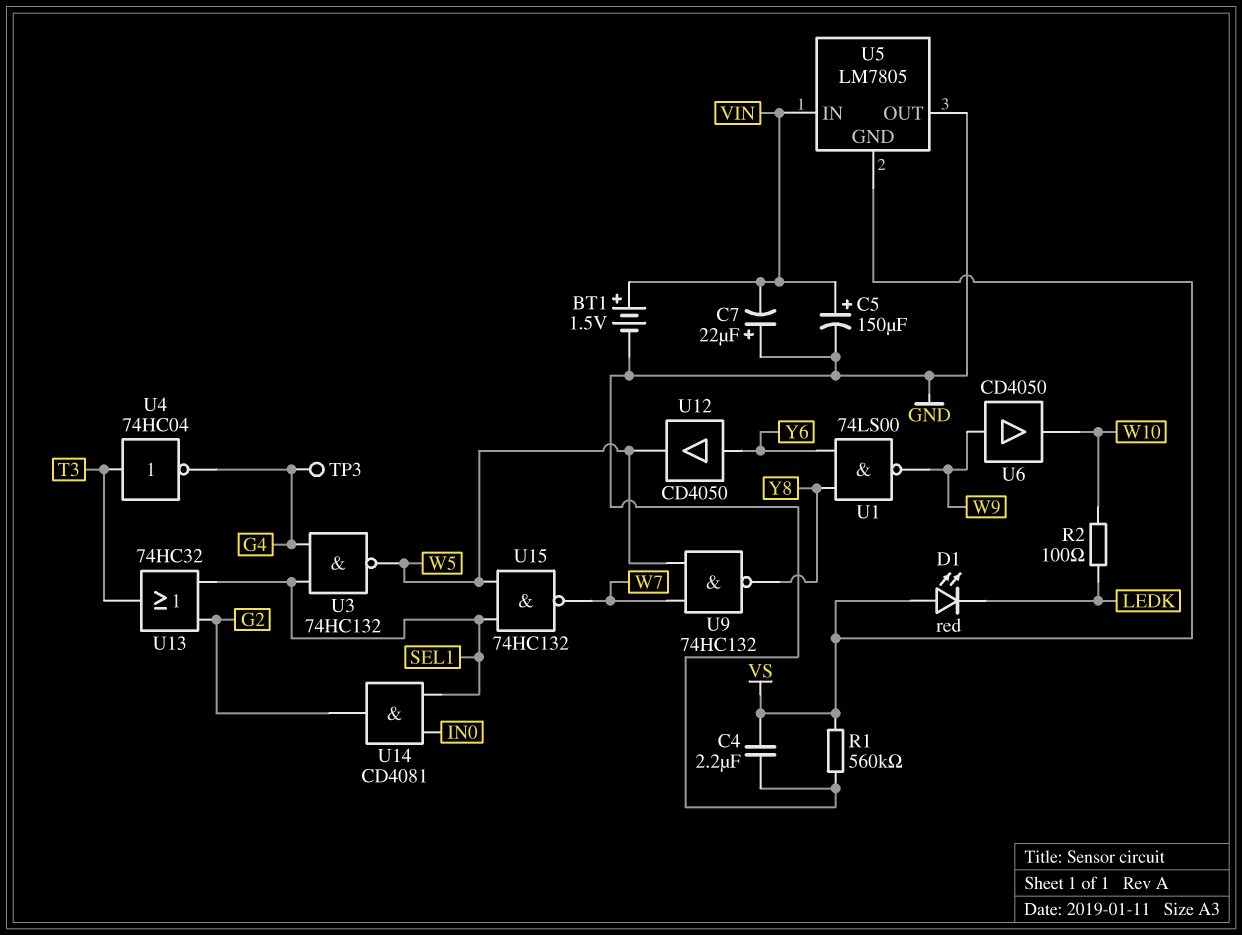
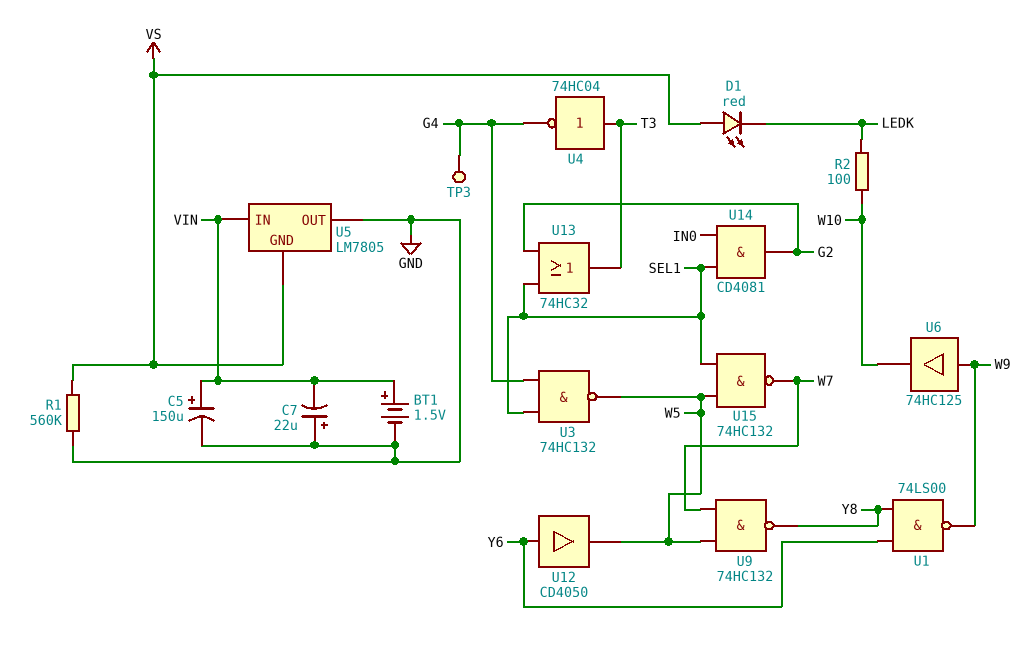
C4: 2.2uF (GND, VS) -> none
U6: buffer CD4050 (in W9, out W10) -> buffer 74HC125 (in W9, out W10)

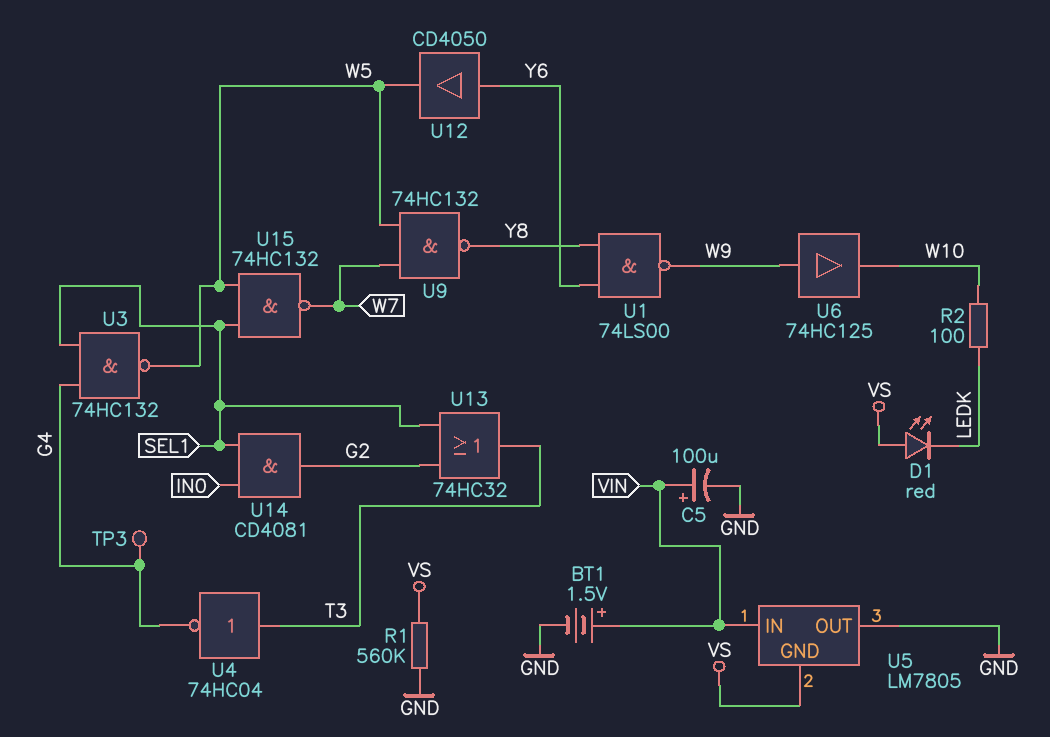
C5: 150uF (plus VIN, minus GND) -> 100uF (plus VIN, minus GND)
C7: 22uF (plus GND, minus VIN) -> none

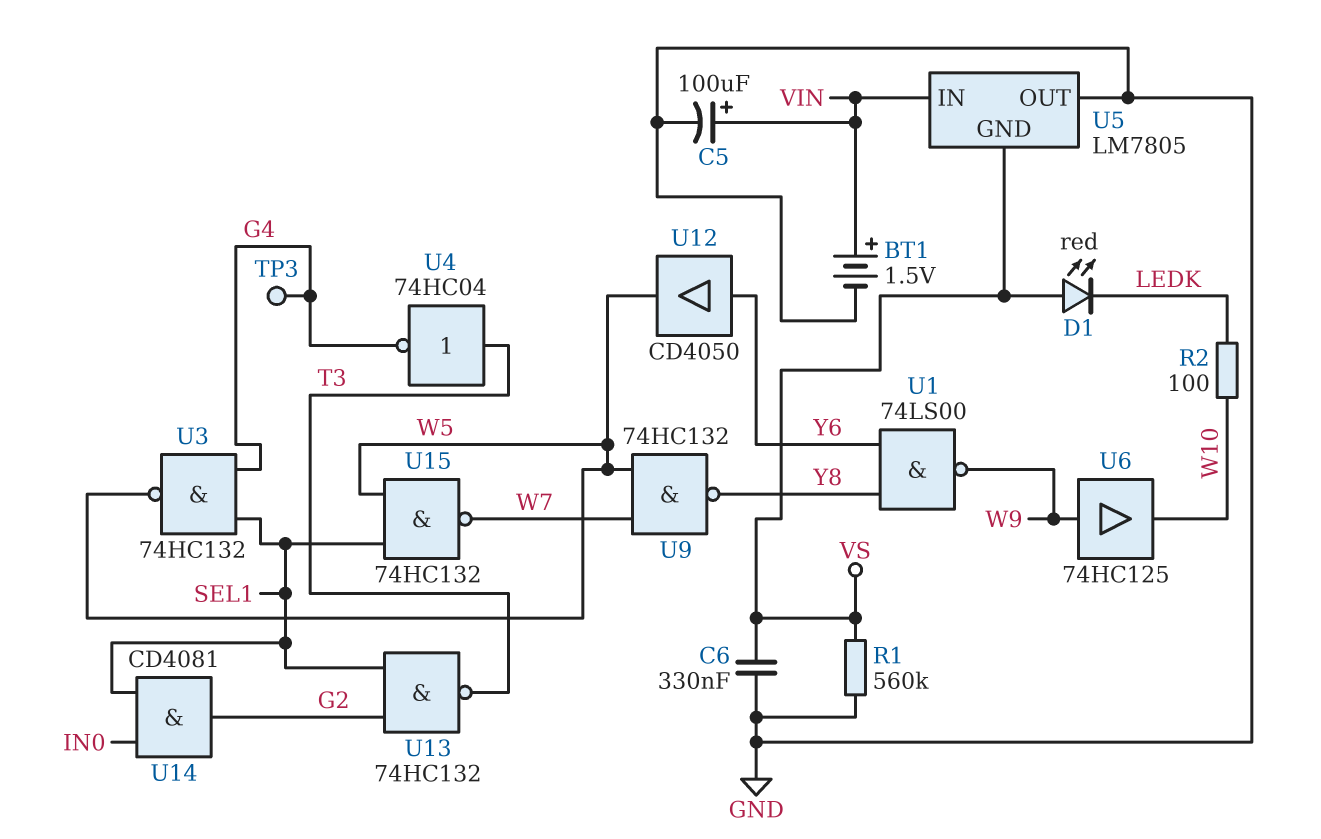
C6: none -> 330nF (GND, VS)
U13: OR 74HC32 (in G2, in SEL1, out T3) -> NAND 74HC132 (in G2, in SEL1, out T3)

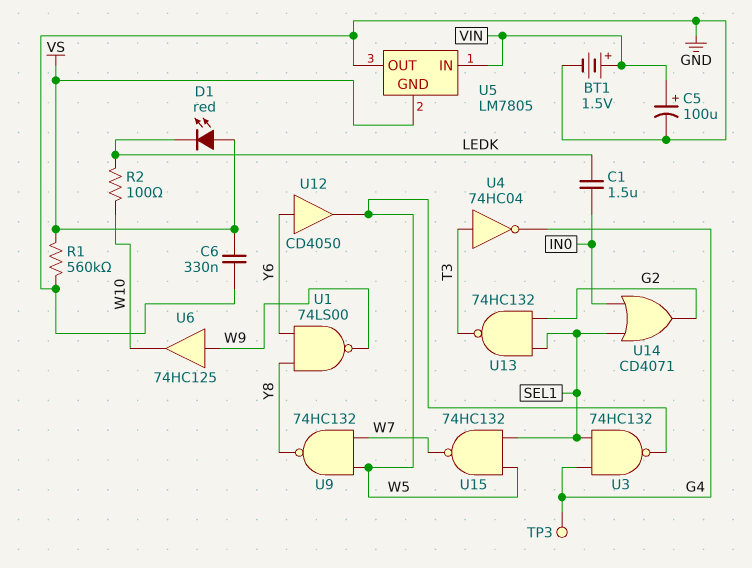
C1: none -> 1.5uF (IN0, LEDK)
U14: AND CD4081 (in IN0, in SEL1, out G2) -> OR CD4071 (in IN0, in SEL1, out G2)

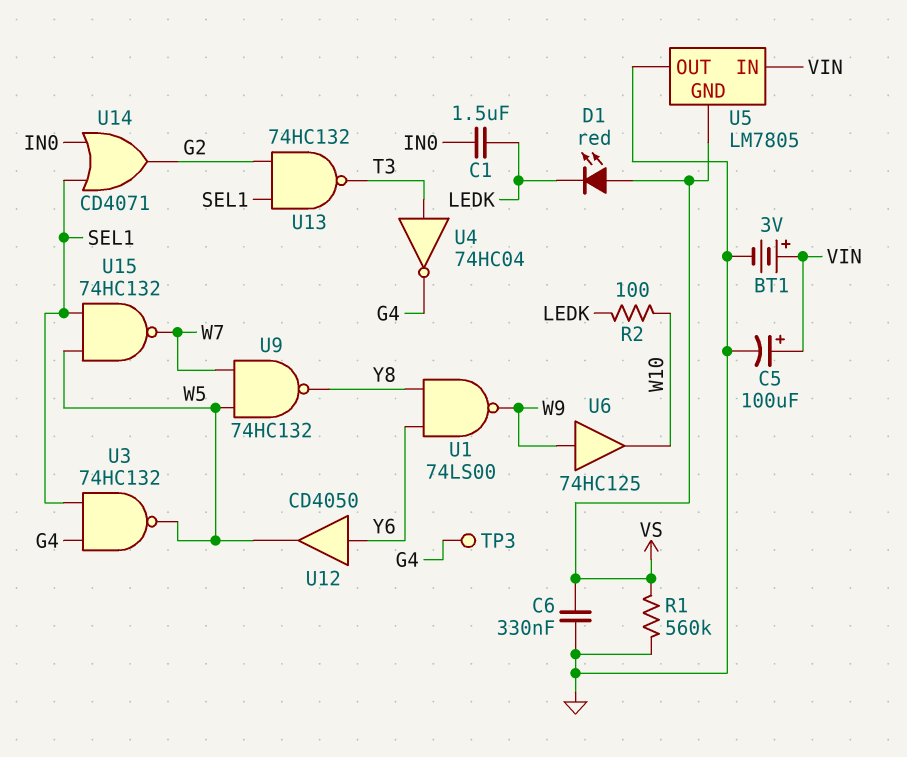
BT1: 1.5V (plus VIN, minus GND) -> 3V (plus VIN, minus GND)

